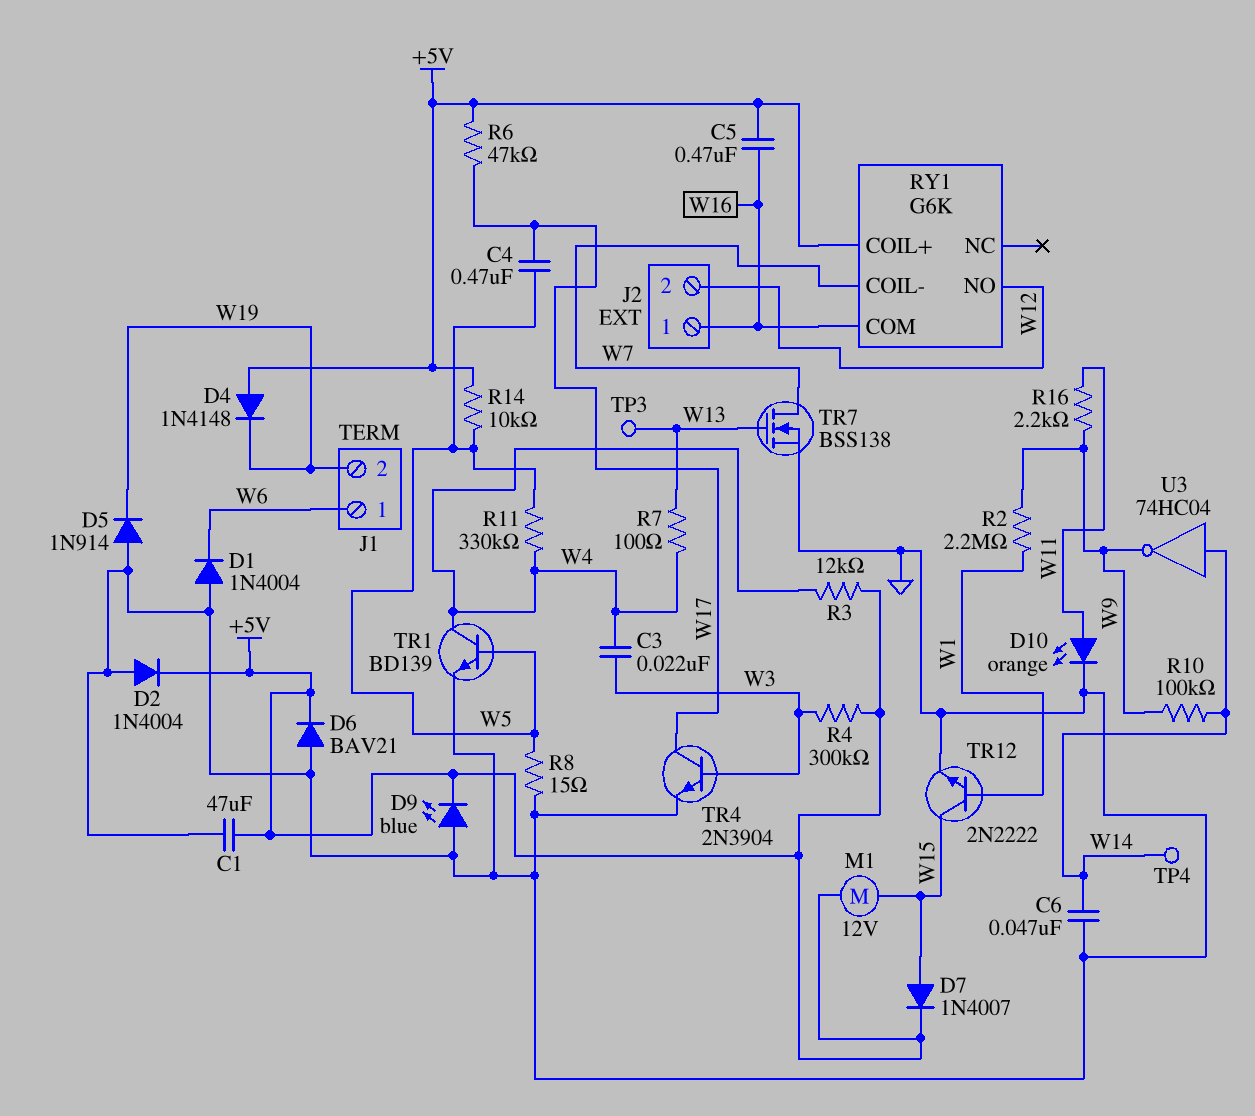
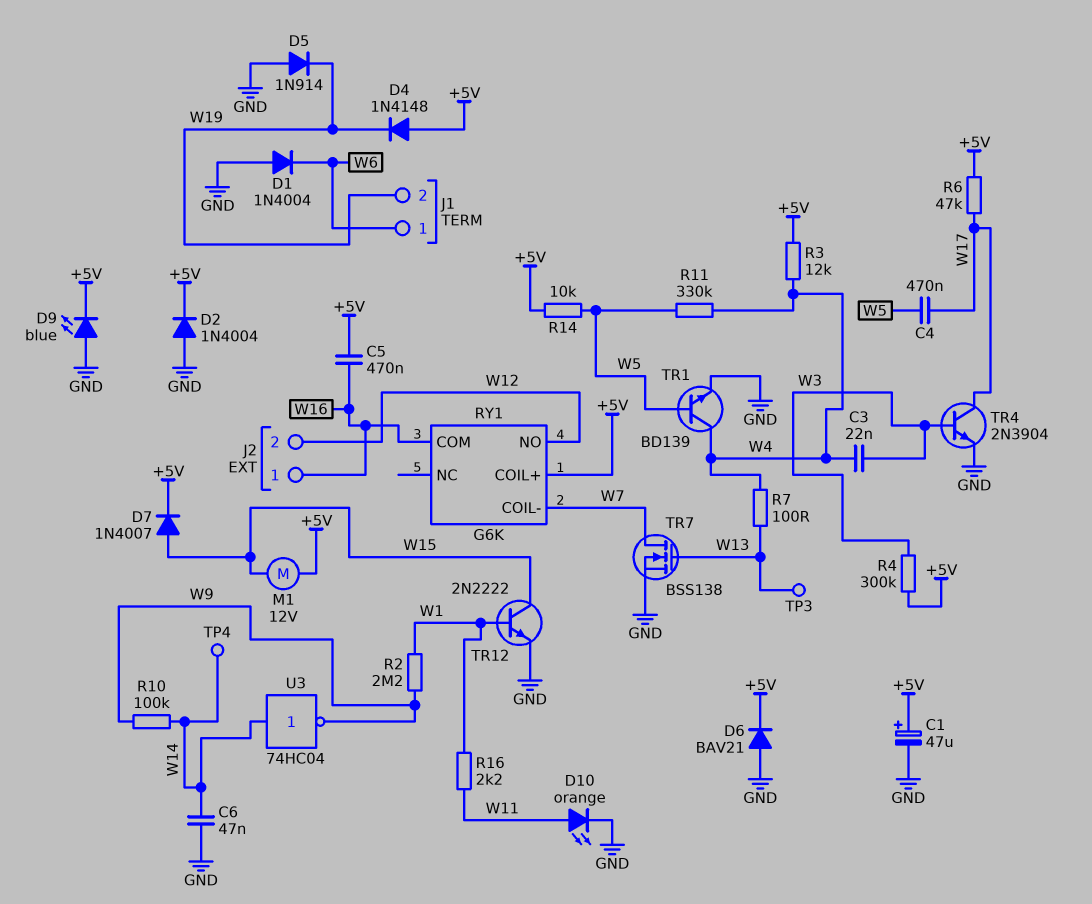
C1: 47uF (+5V, GND) -> 47uF (plus +5V, minus GND)
R8: 15 (GND, W5) -> none
R16: 2.2k (W9, W11) -> 2.2k (W1, W11)

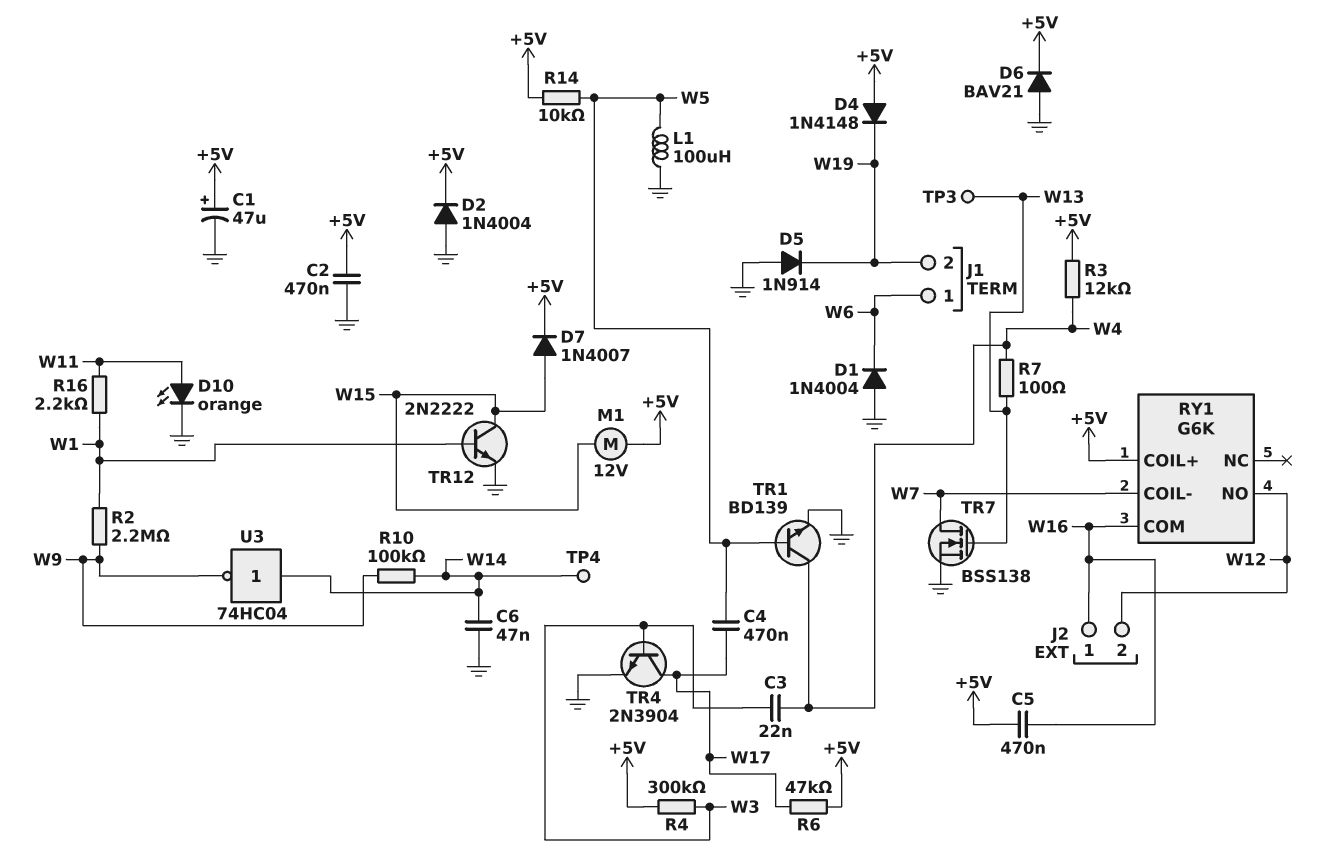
C2: none -> 470nF (+5V, GND)
D9: LED blue (A GND, K +5V) -> none
L1: none -> 100uH (GND, W5)
R11: 330k (W4, W5) -> none

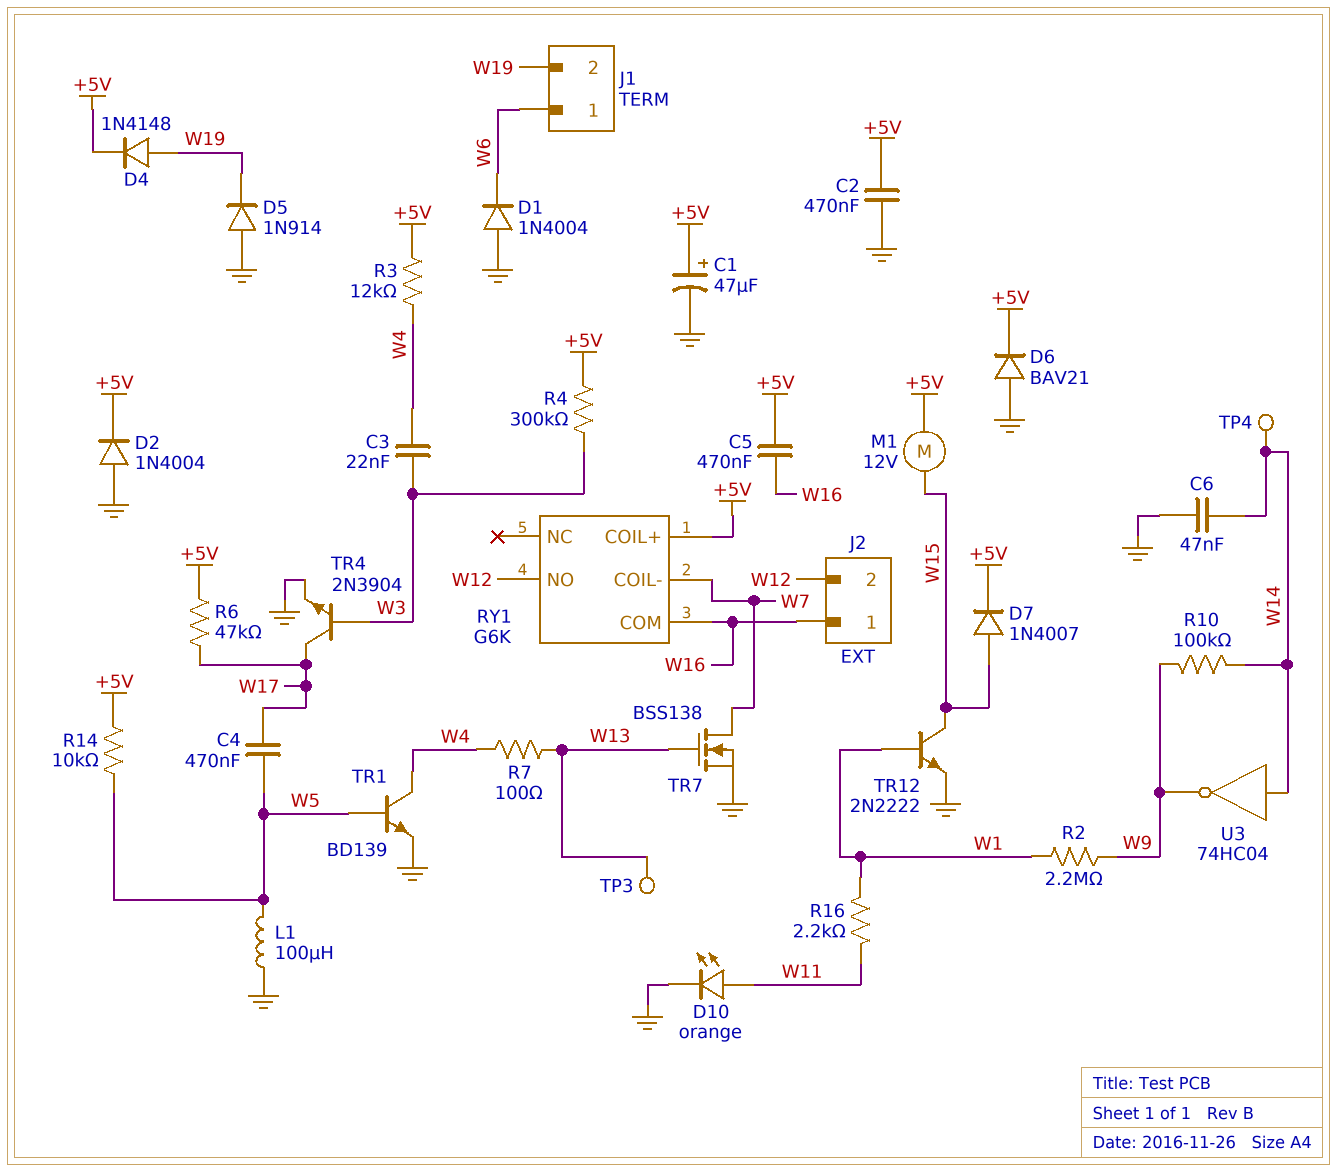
D4: diode 1N4148 (A +5V, K W19) -> diode 1N4148 (A W19, K +5V)

